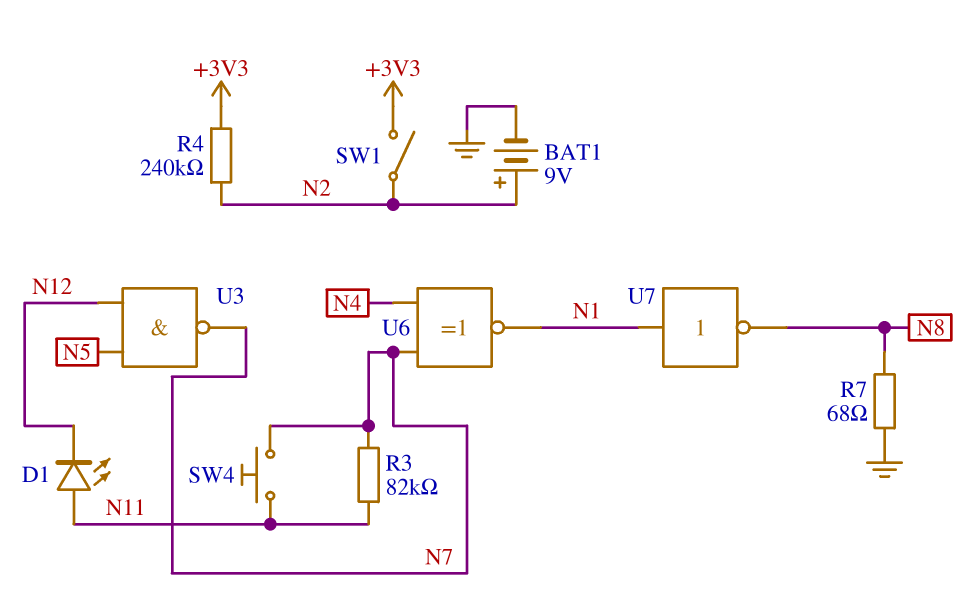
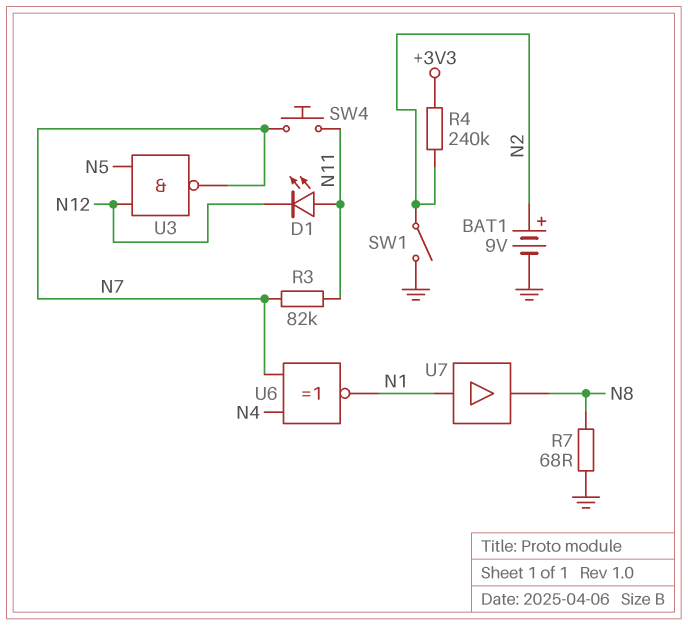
SW1: switch (+3V3, N2) -> switch (GND, N2)
U7: NOT (in N1, out N8) -> buffer (in N1, out N8)

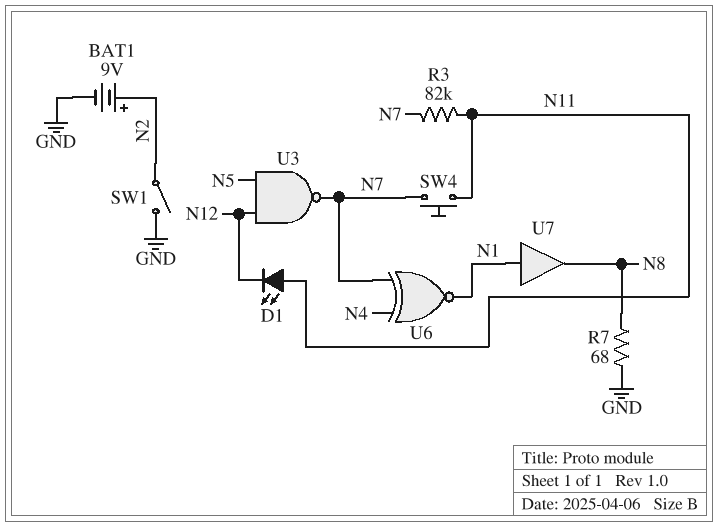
R4: 240k (+3V3, N2) -> none

